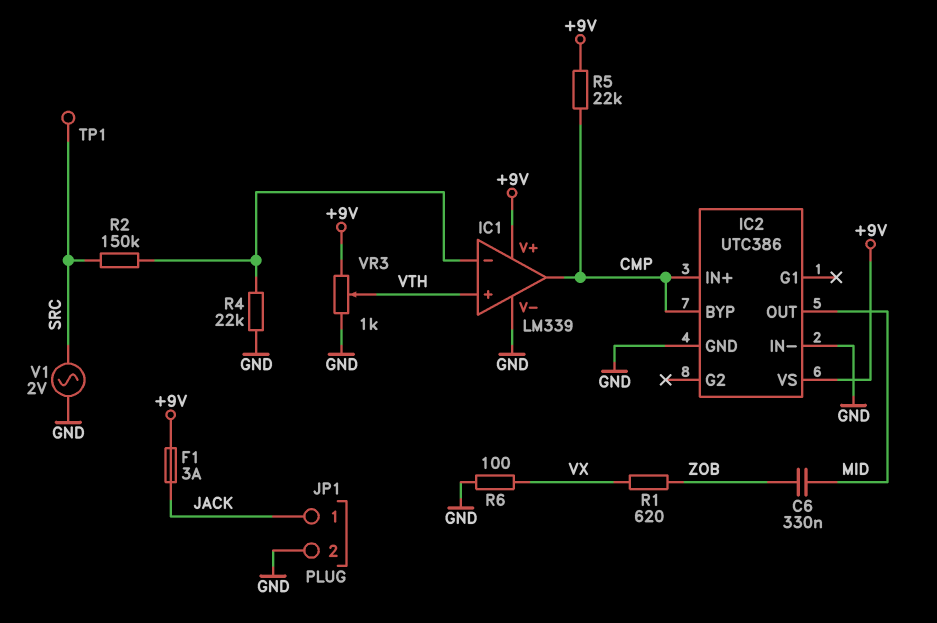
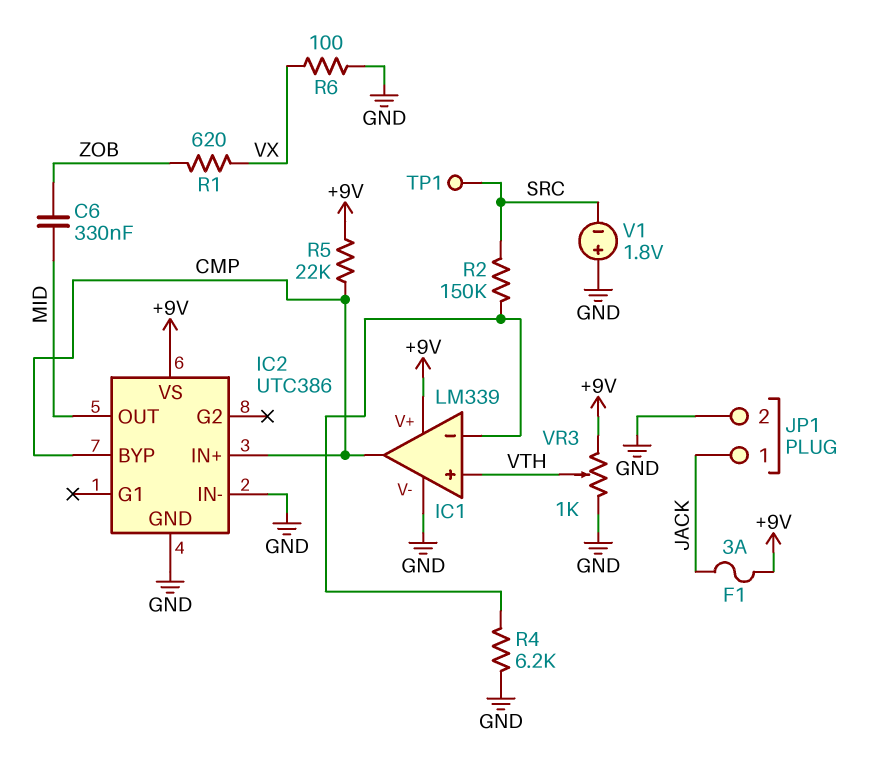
R4: 22k (GND, IC1/in-) -> 6.2k (GND, IC1/in-)
V1: AC 2V (GND, SRC) -> 1.8V (plus GND, minus SRC)

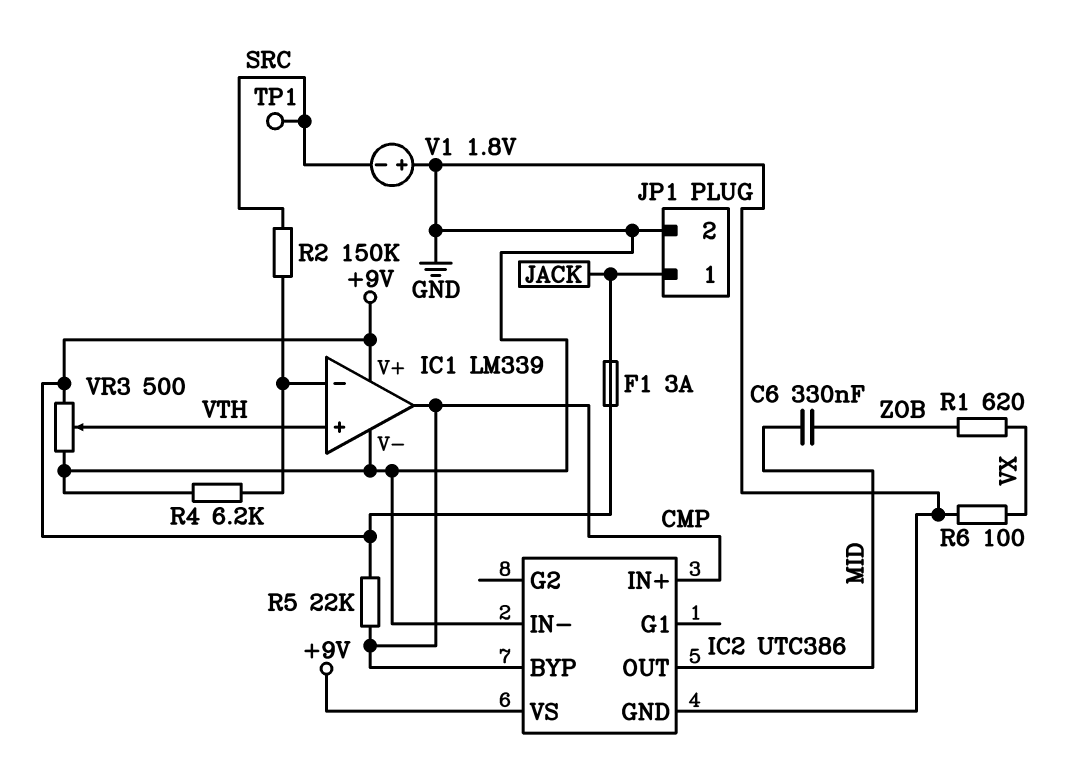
VR3: 1k (+9V, GND, wiper VTH) -> 500 (+9V, GND, wiper VTH)

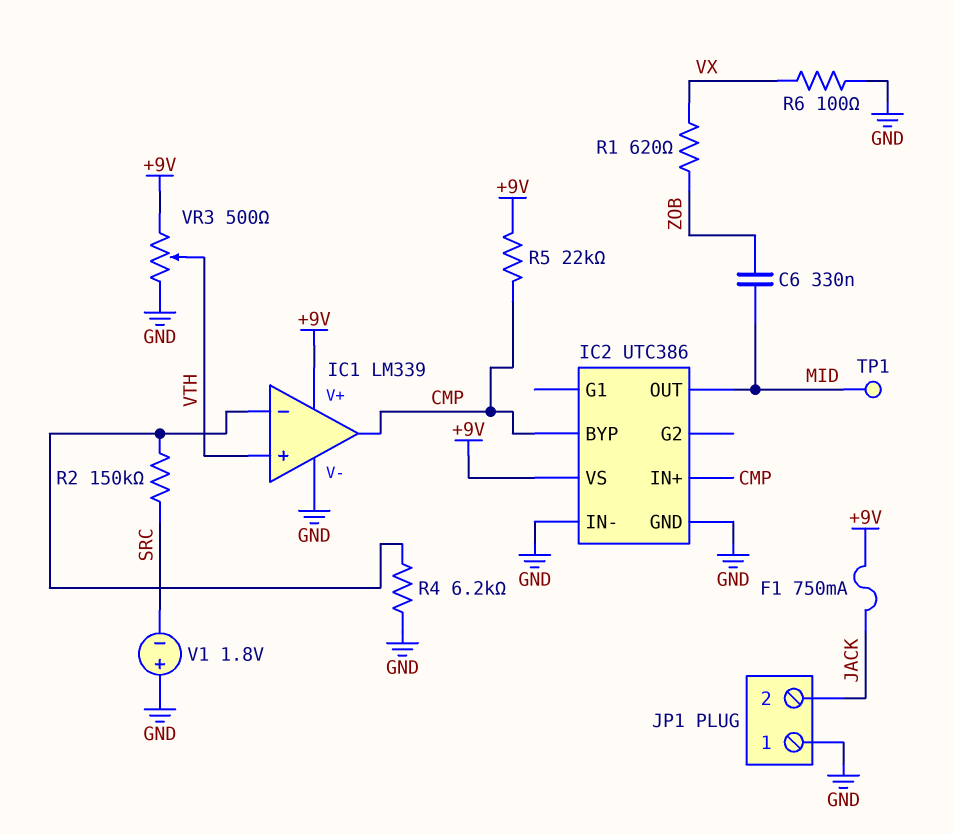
F1: 3A (+9V, JACK) -> 750mA (+9V, JACK)
JP1 pin 1: JACK -> GND
JP1 pin 2: GND -> JACK
TP1: test point (SRC) -> test point (MID)

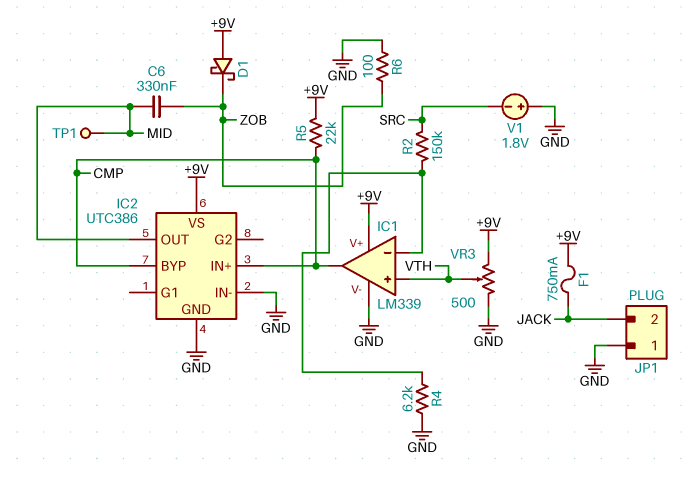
D1: none -> schottky (A +9V, K ZOB)
R1: 620 (VX, ZOB) -> none
R6: 100 (GND, VX) -> 100 (GND, ZOB)

